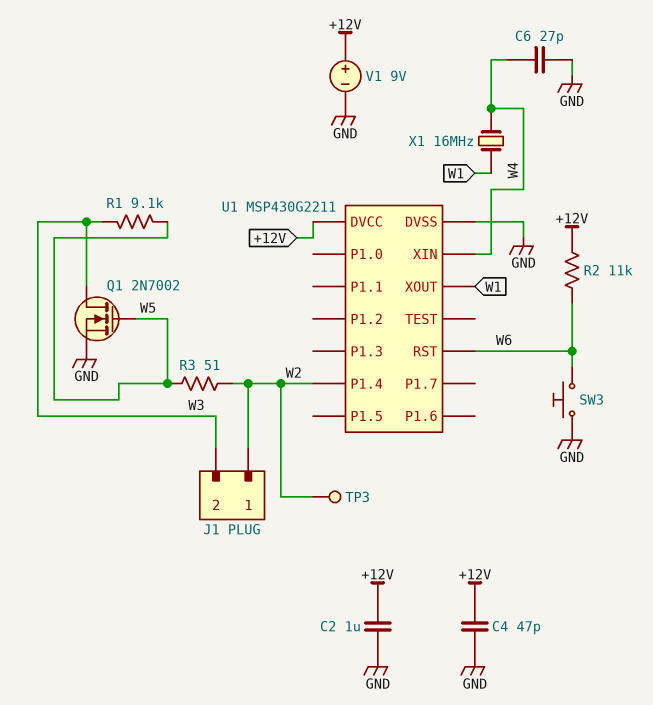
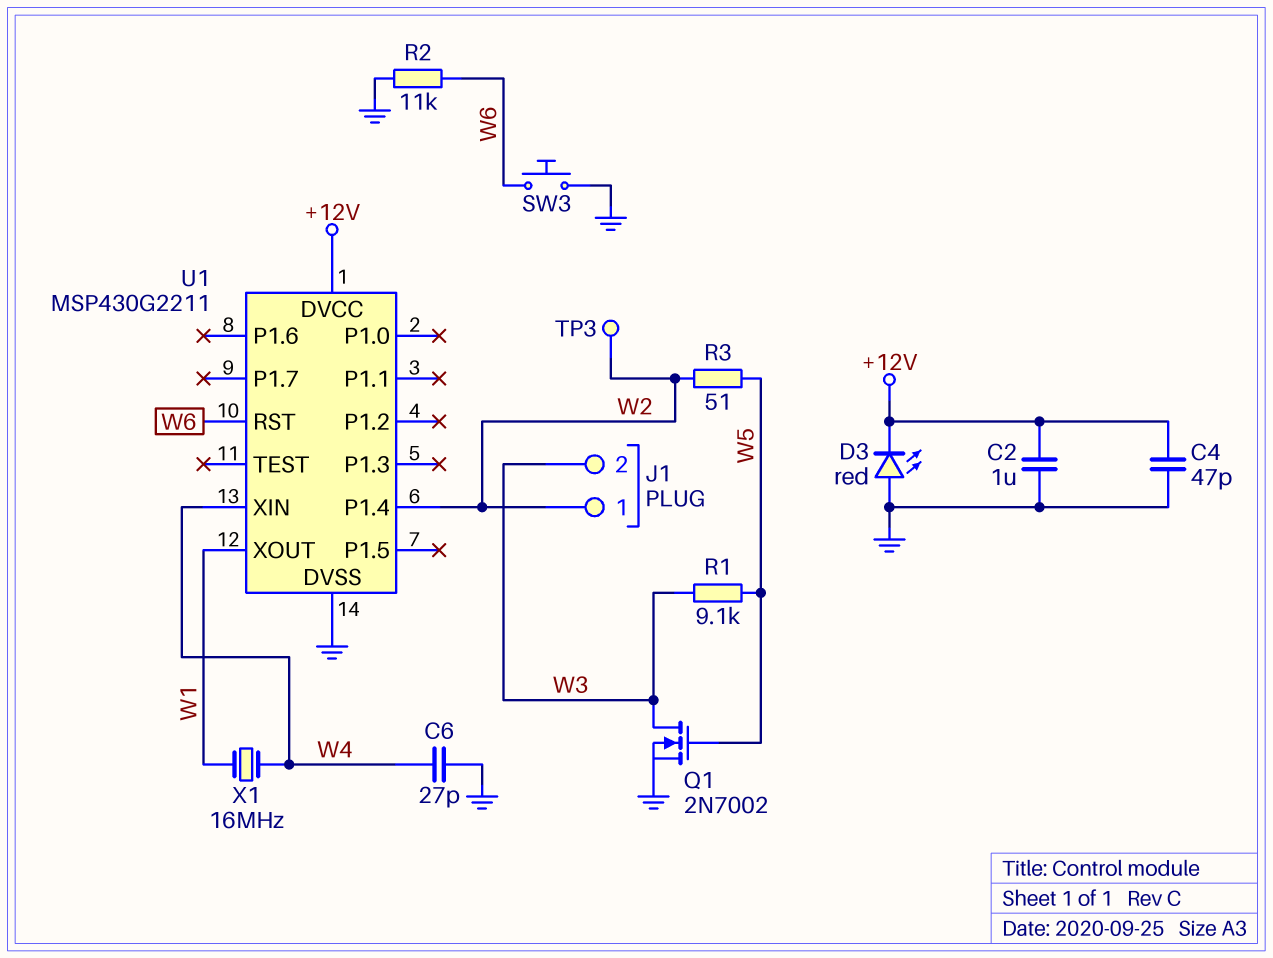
D3: none -> LED red (A GND, K +12V)
R2: 11k (+12V, W6) -> 11k (GND, W6)
V1: 9V (plus +12V, minus GND) -> none

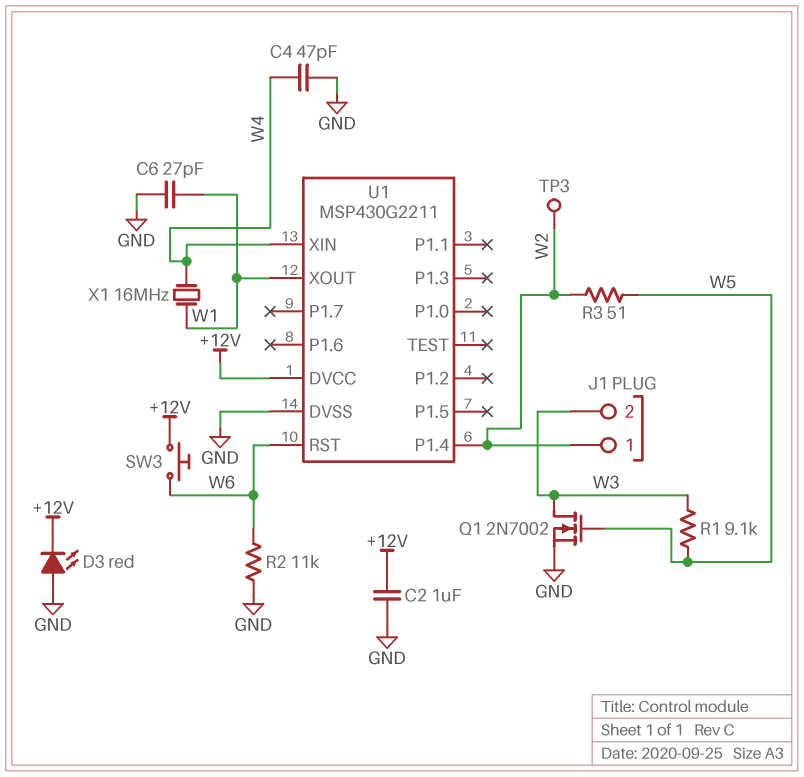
C4: 47pF (+12V, GND) -> 47pF (GND, W4)
C6: 27pF (GND, W4) -> 27pF (GND, W1)
SW3: button (GND, W6) -> button (+12V, W6)

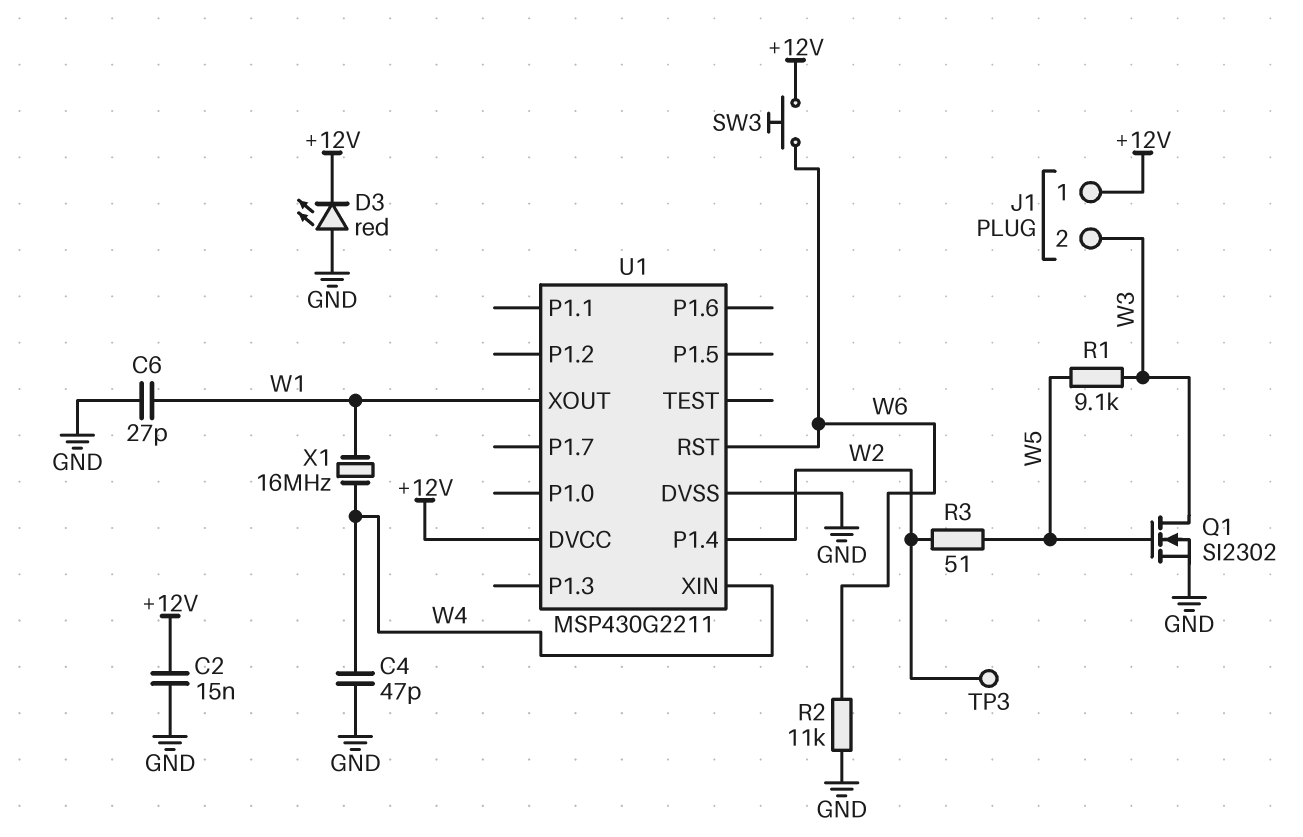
C2: 1uF (+12V, GND) -> 15nF (+12V, GND)
J1 pin 1: W2 -> +12V
Q1: NMOS 2N7002 (G W5, D W3, S GND) -> NMOS SI2302 (G W5, D W3, S GND)

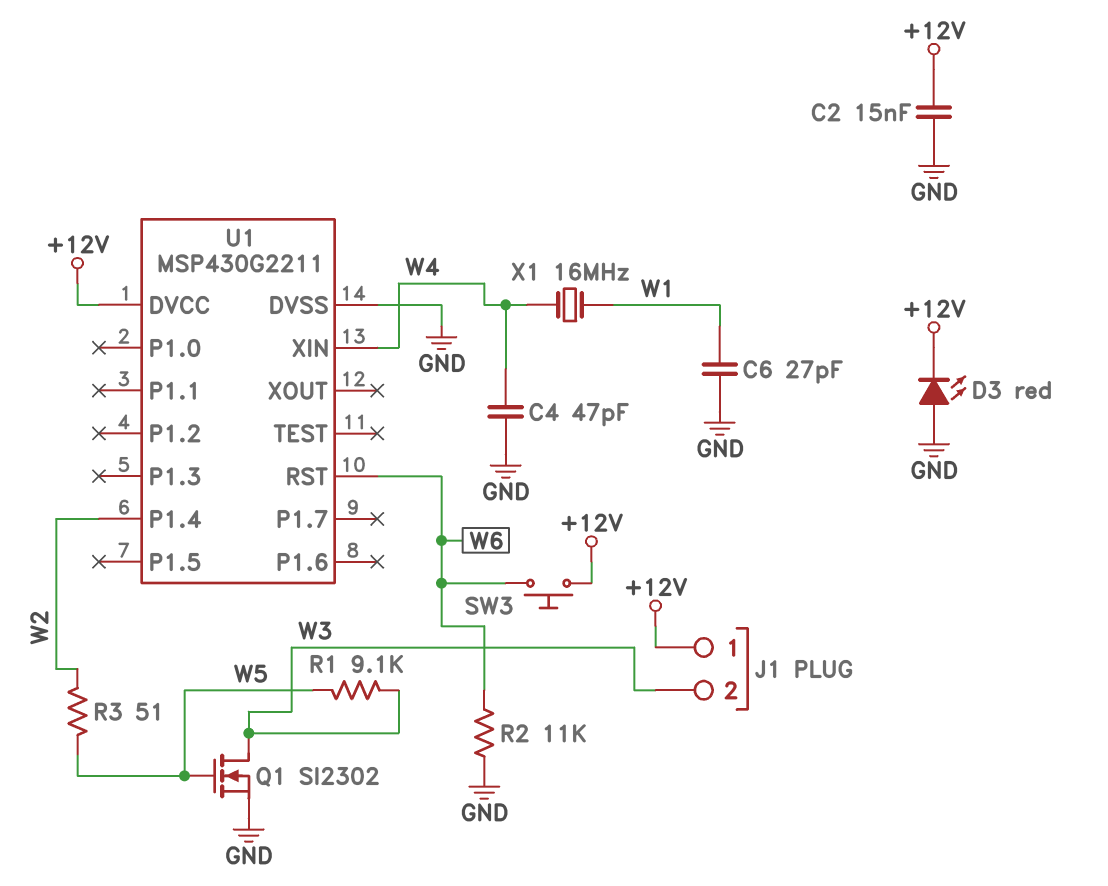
TP3: test point (W2) -> none
U1 pin XOUT: W1 -> none

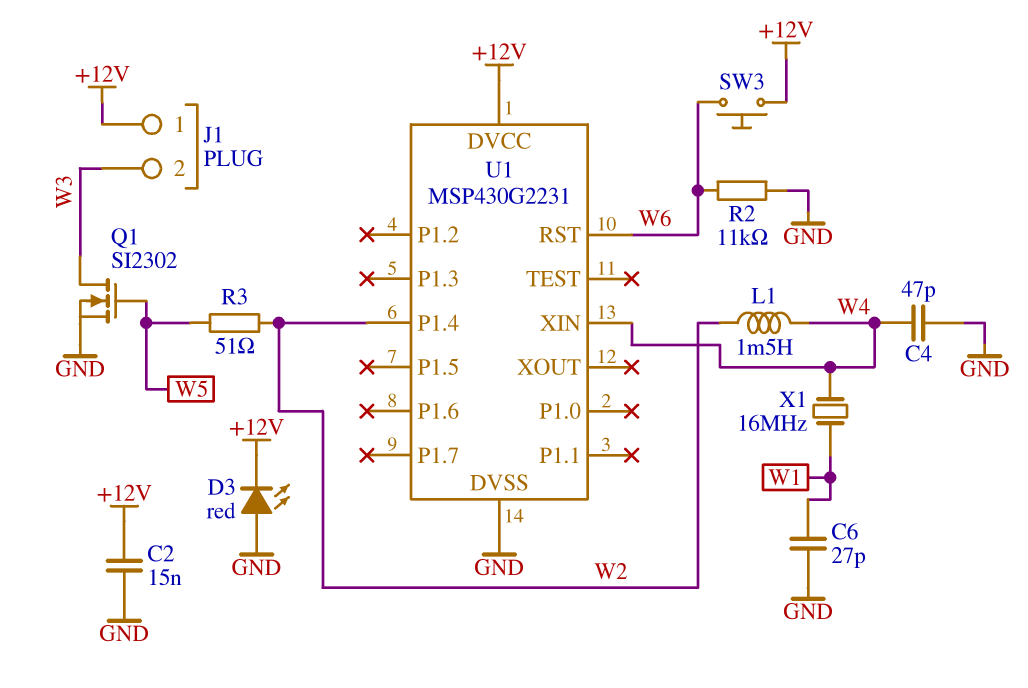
L1: none -> 1.5mH (W2, W4)
R1: 9.1k (W3, W5) -> none
U1: MSP430G2211 -> MSP430G2231

